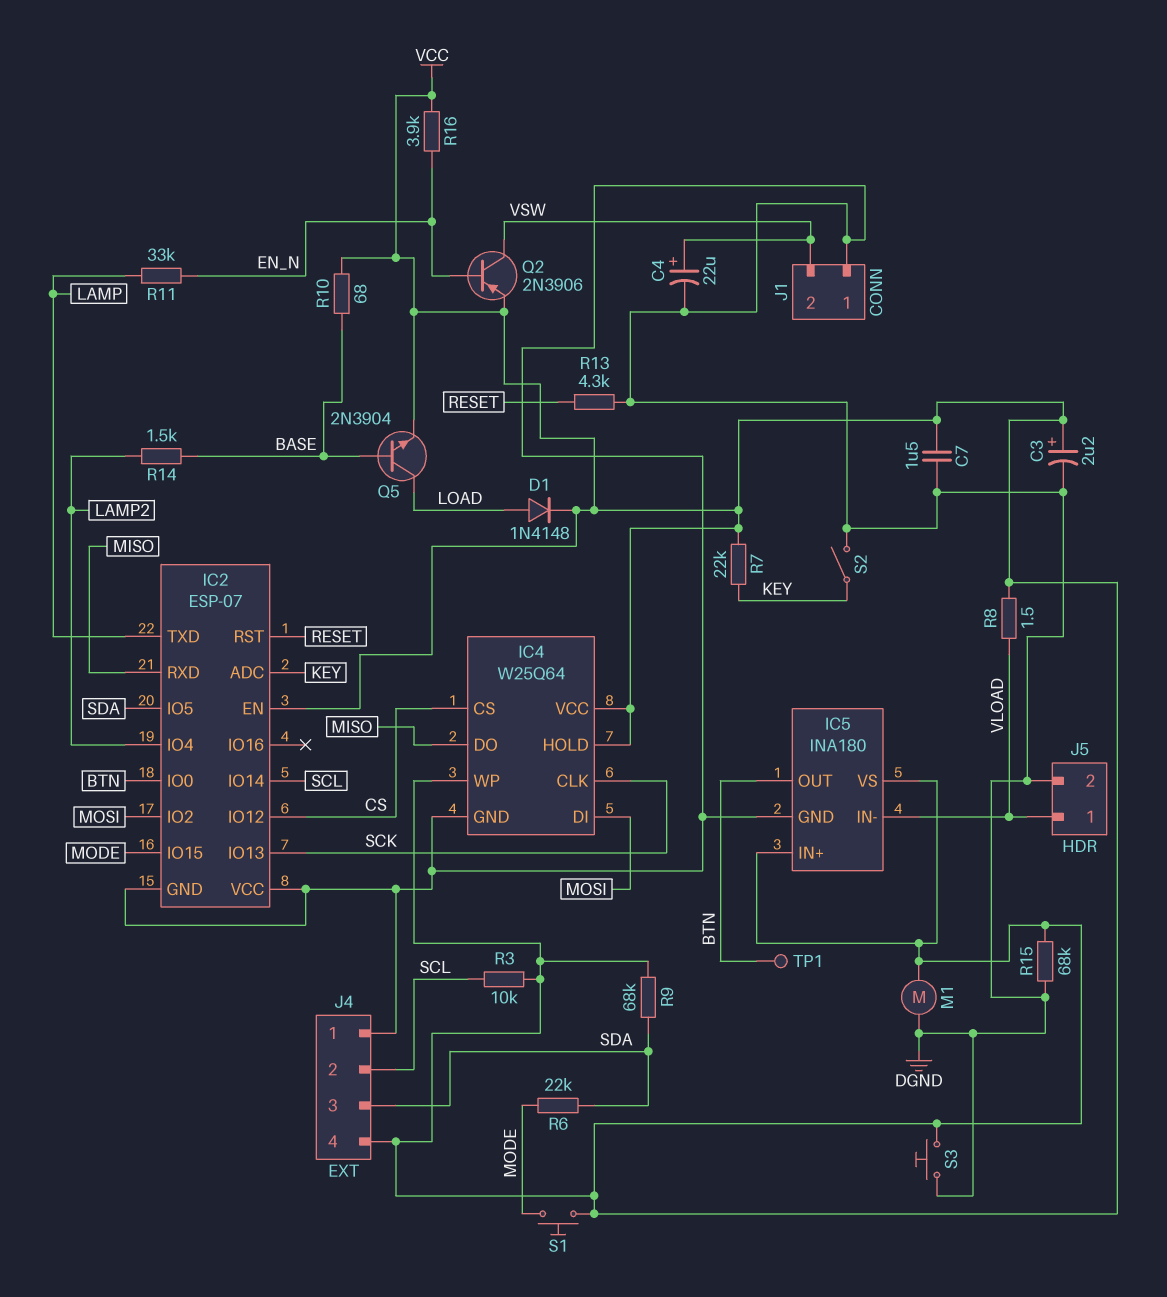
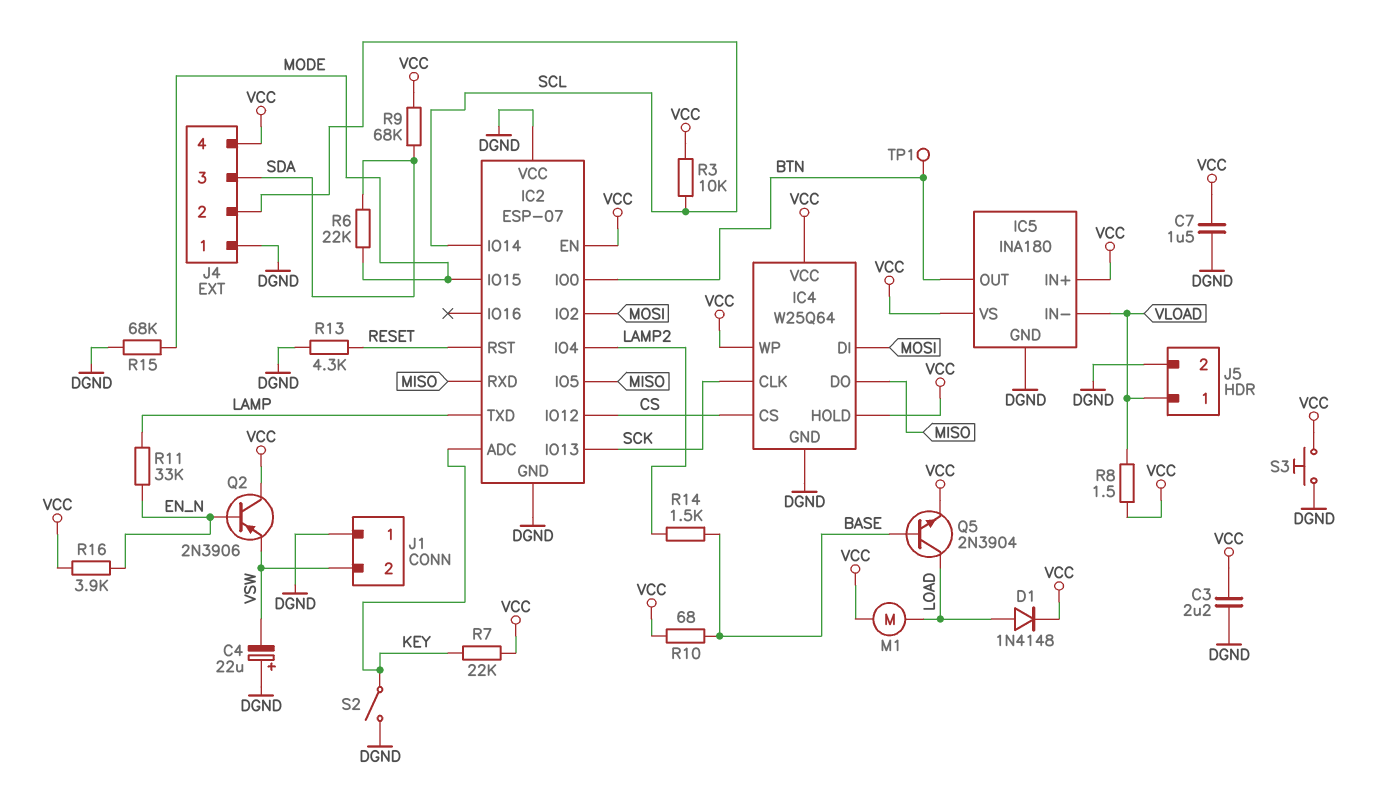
C3: 2.2uF (plus VCC, minus DGND) -> 2.2uF (DGND, VCC)
C4: 22uF (plus VSW, minus DGND) -> 22uF (plus DGND, minus VSW)
IC2 pin IO5: SDA -> MISO
M1: motor (DGND, VCC) -> motor (LOAD, VCC)
Q2: PNP 2N3906 (B EN_N, C VSW, E VCC) -> PNP 2N3906 (B EN_N, C VCC, E VSW)
R15: 68k (DGND, VCC) -> 68k (DGND, MODE)
S1: button (MODE, VCC) -> none

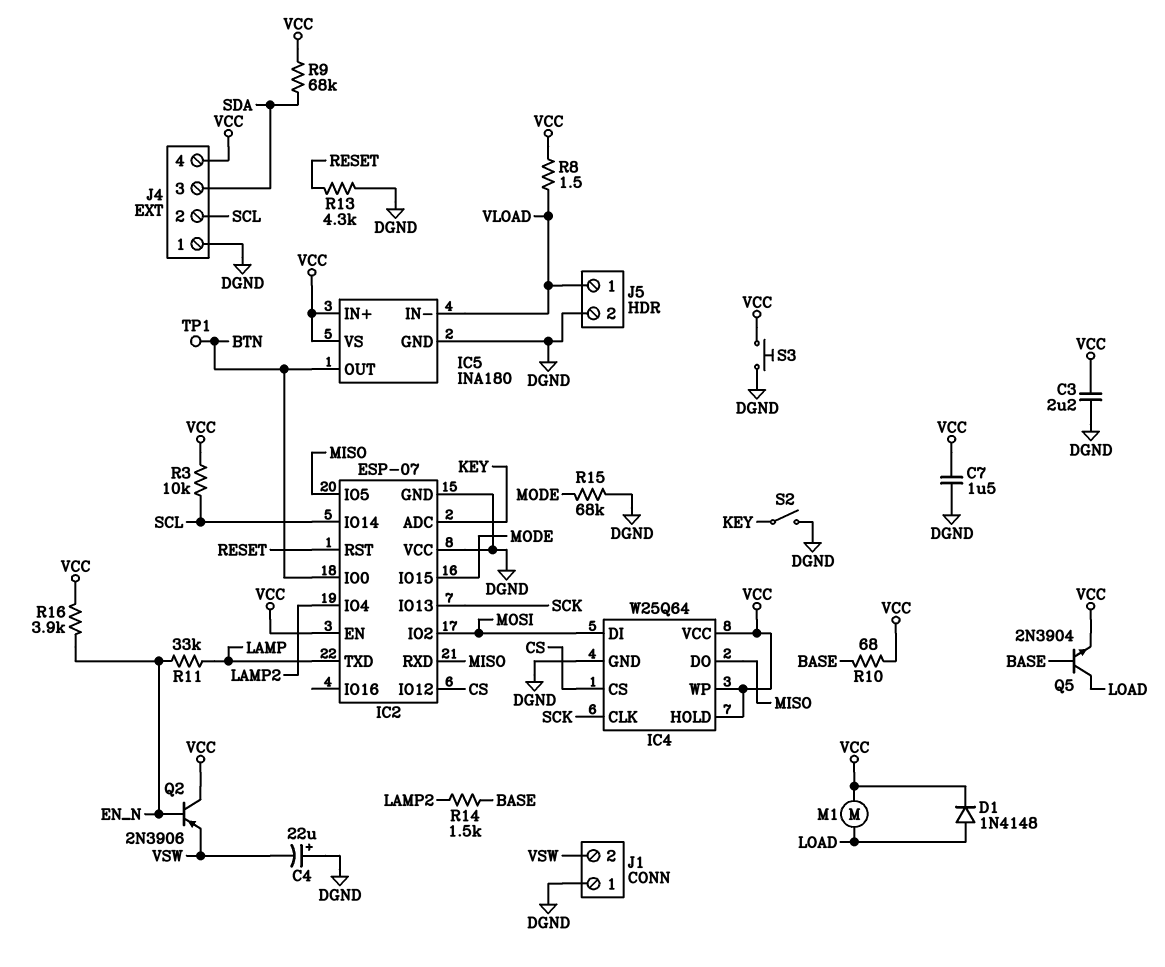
R6: 22k (MODE, SDA) -> none
R7: 22k (KEY, VCC) -> none

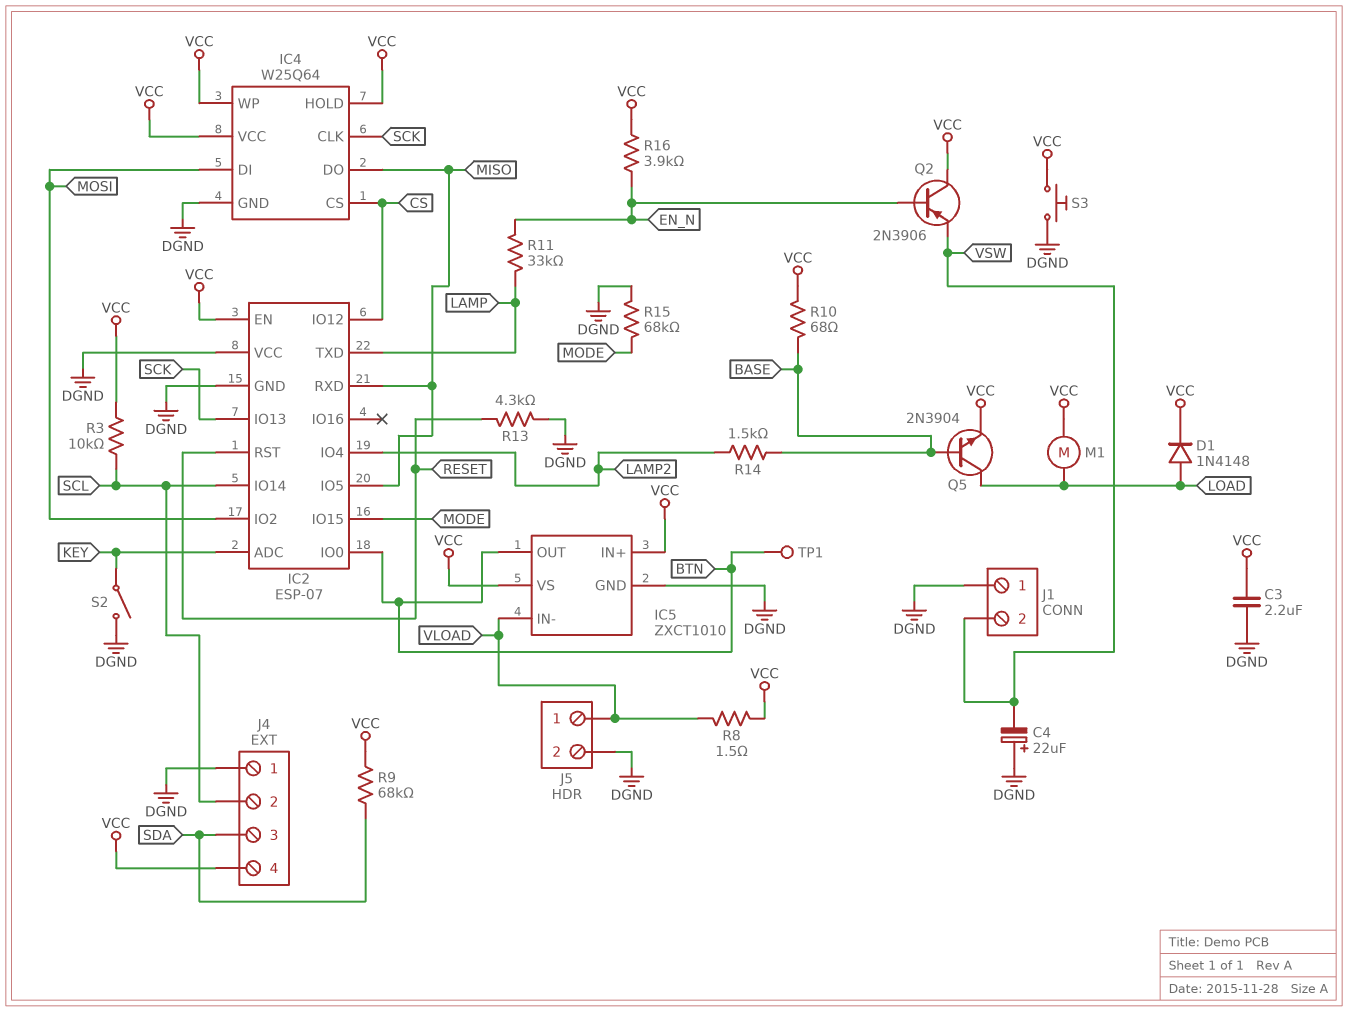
C7: 1.5uF (DGND, VCC) -> none
IC5: INA180 -> ZXCT1010

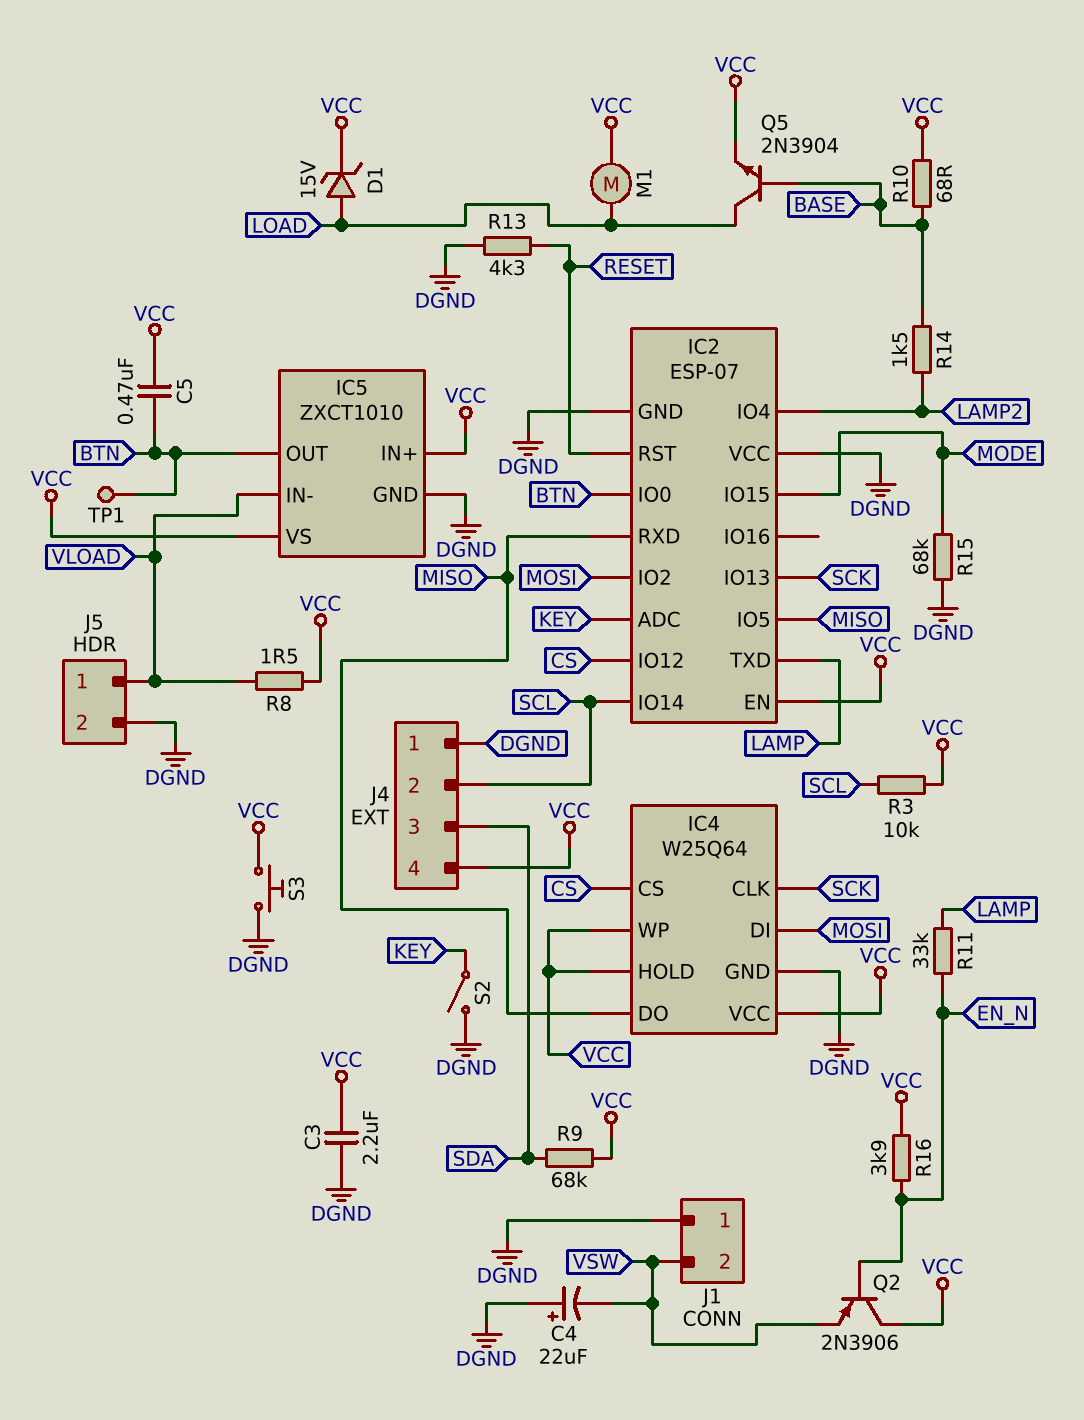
C5: none -> 470nF (BTN, VCC)
D1: diode 1N4148 (A LOAD, K VCC) -> zener 15V (A LOAD, K VCC)

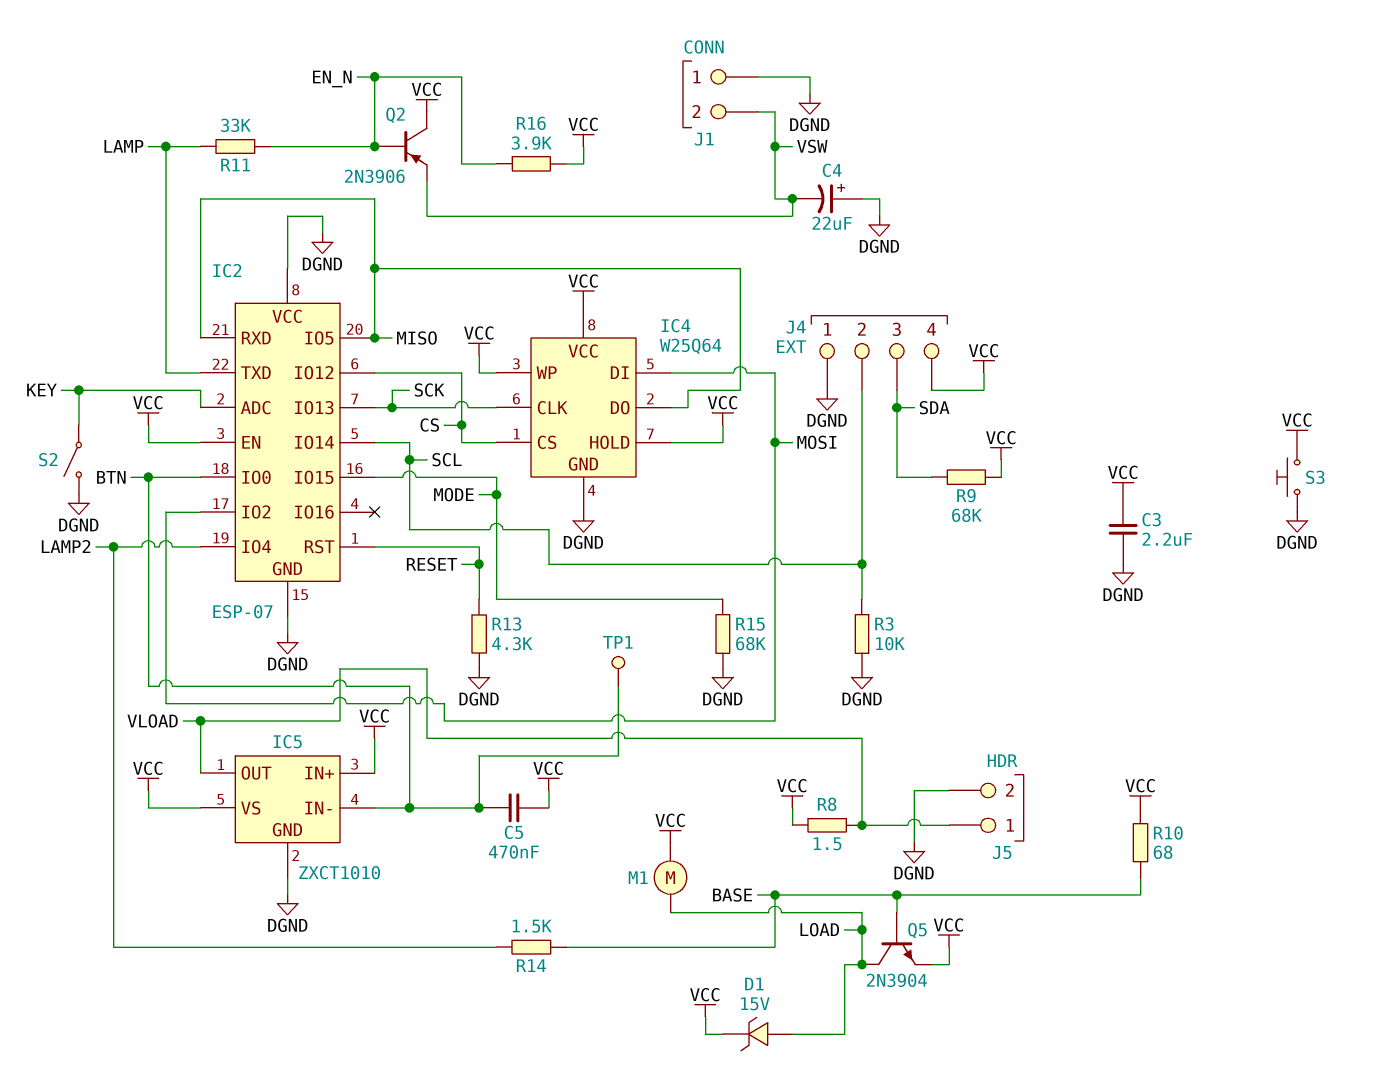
IC5 pin IN-: VLOAD -> BTN
IC5 pin OUT: BTN -> VLOAD
R3: 10k (SCL, VCC) -> 10k (DGND, SCL)

